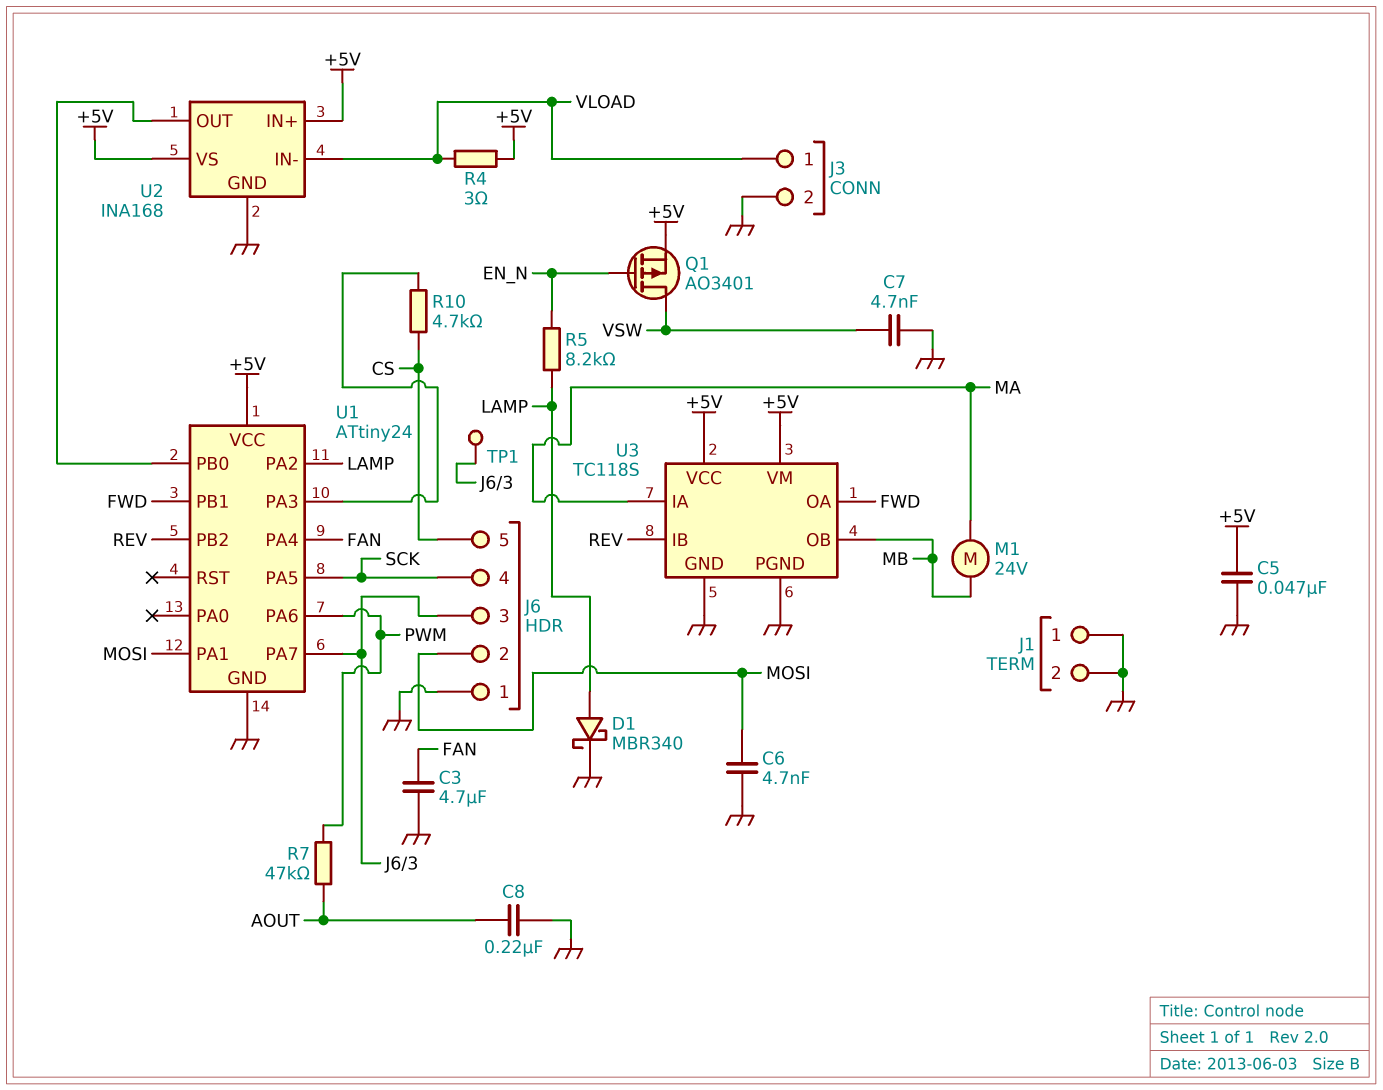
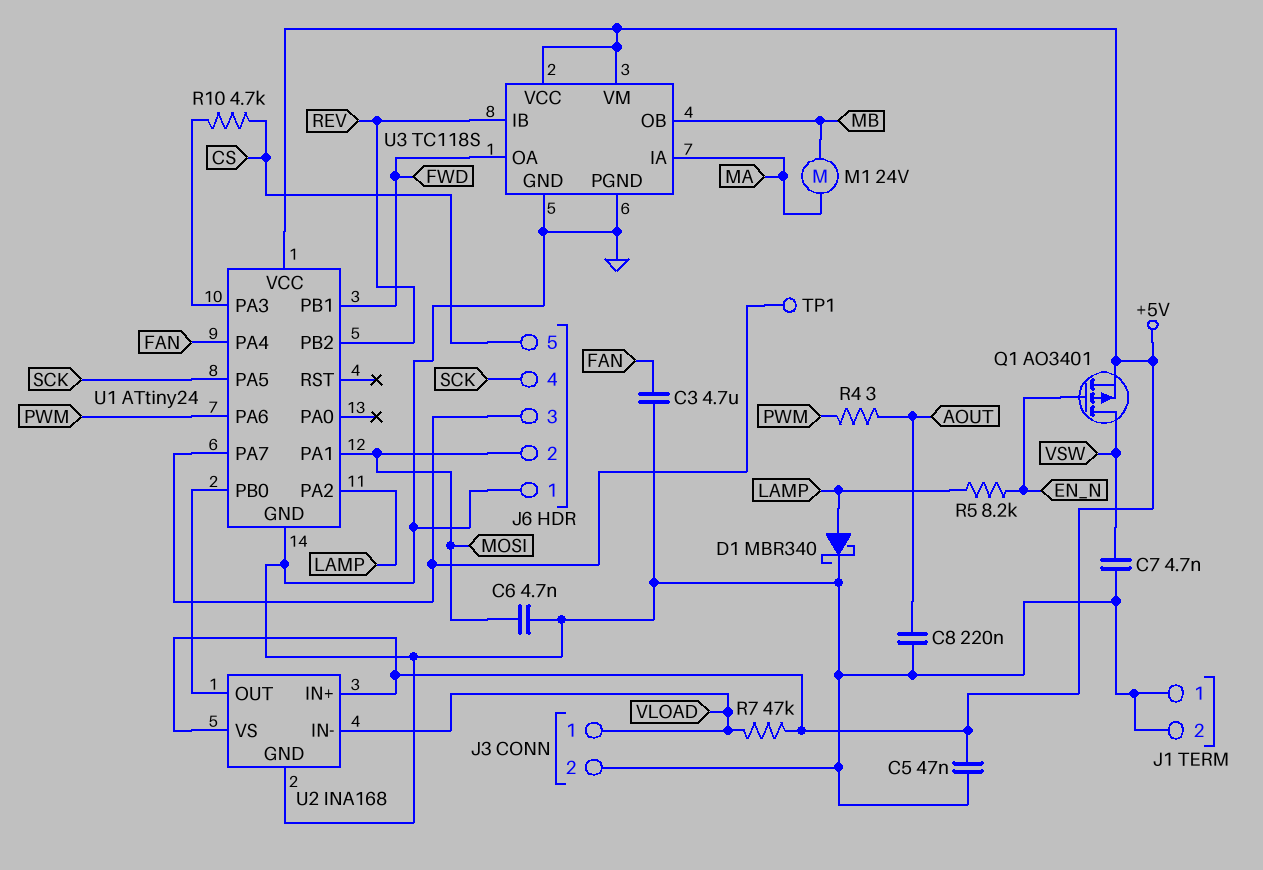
R4: 3 (+5V, VLOAD) -> 3 (AOUT, PWM)
R7: 47k (AOUT, PWM) -> 47k (+5V, VLOAD)

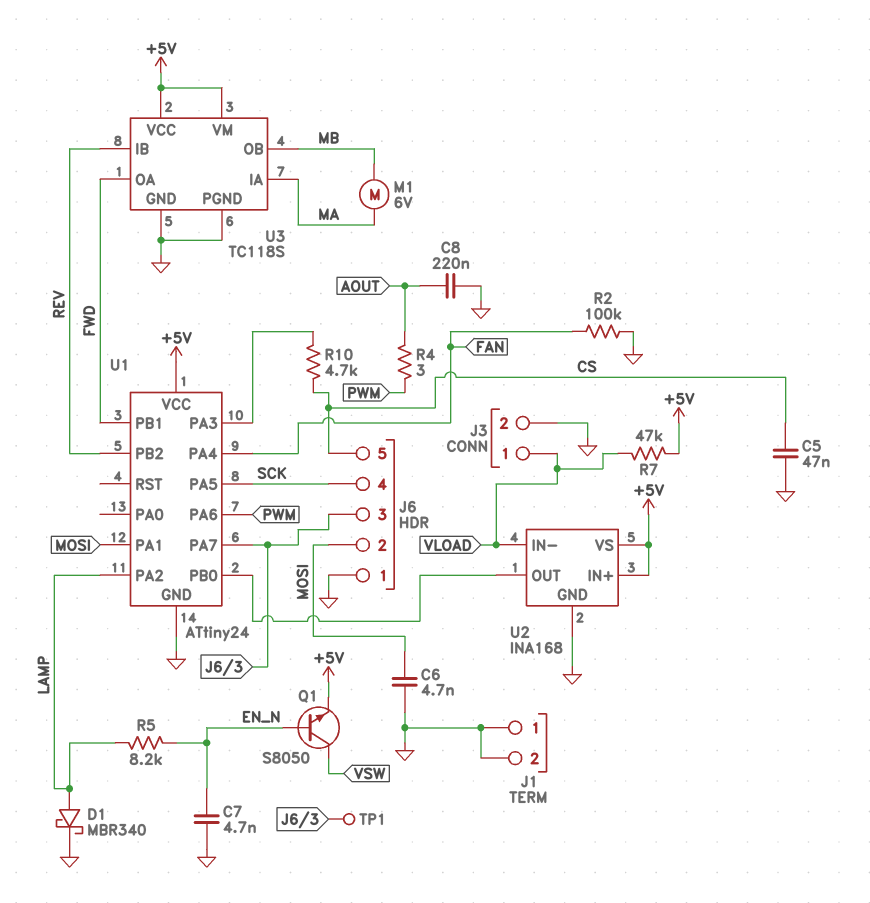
C3: 4.7uF (FAN, GND) -> none
C5: 47nF (+5V, GND) -> 47nF (CS, GND)
C7: 4.7nF (GND, VSW) -> 4.7nF (EN_N, GND)
M1: motor 24V (MA, MB) -> motor 6V (MA, MB)
Q1: PMOS AO3401 (G EN_N, D VSW, S +5V) -> NPN S8050 (B EN_N, C VSW, E +5V)
R2: none -> 100k (FAN, GND)

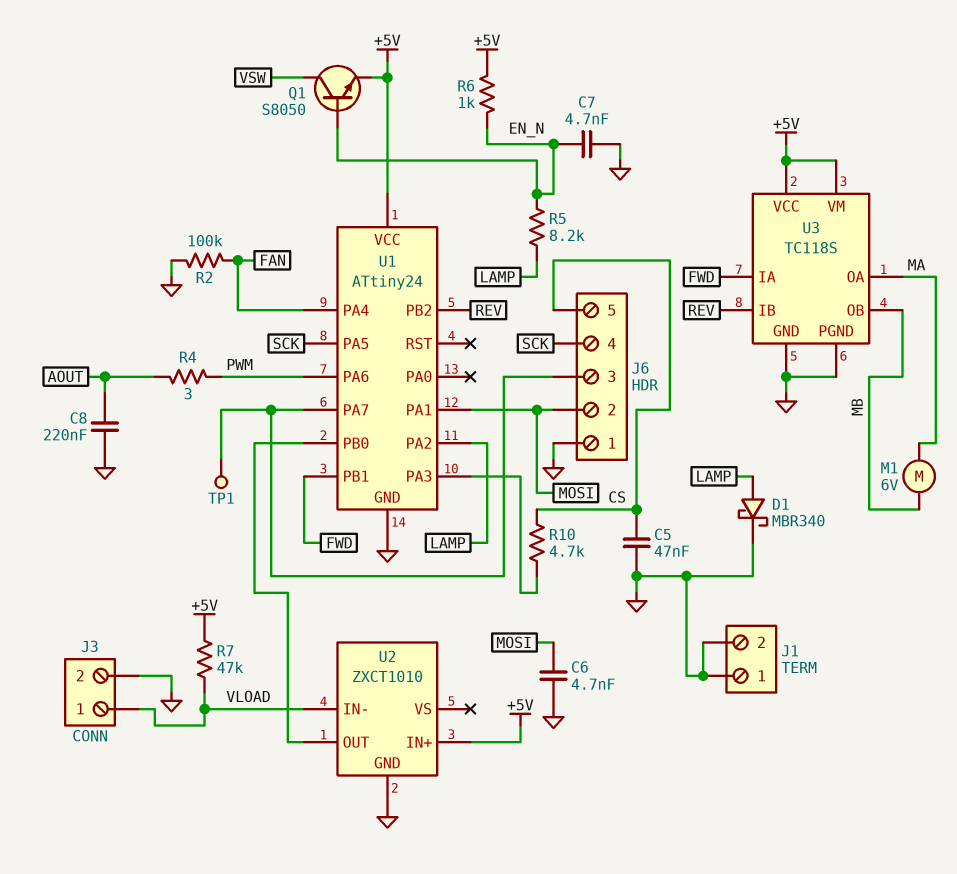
R6: none -> 1k (+5V, EN_N)
U2: INA168 -> ZXCT1010
U2 pin VS: +5V -> none
U3 pin IA: MA -> FWD
U3 pin OA: FWD -> MA

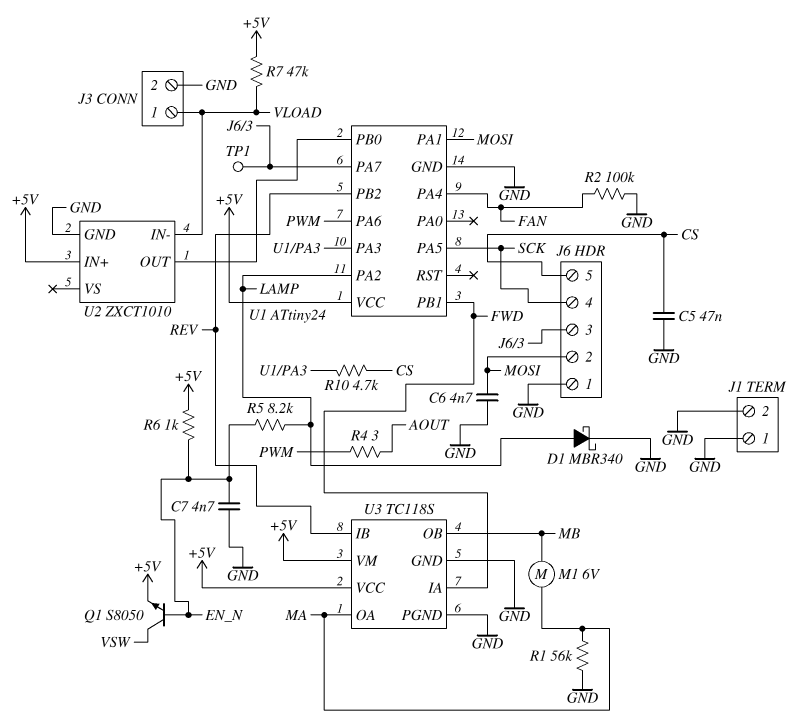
C8: 220nF (AOUT, GND) -> none
R1: none -> 56k (GND, MA)

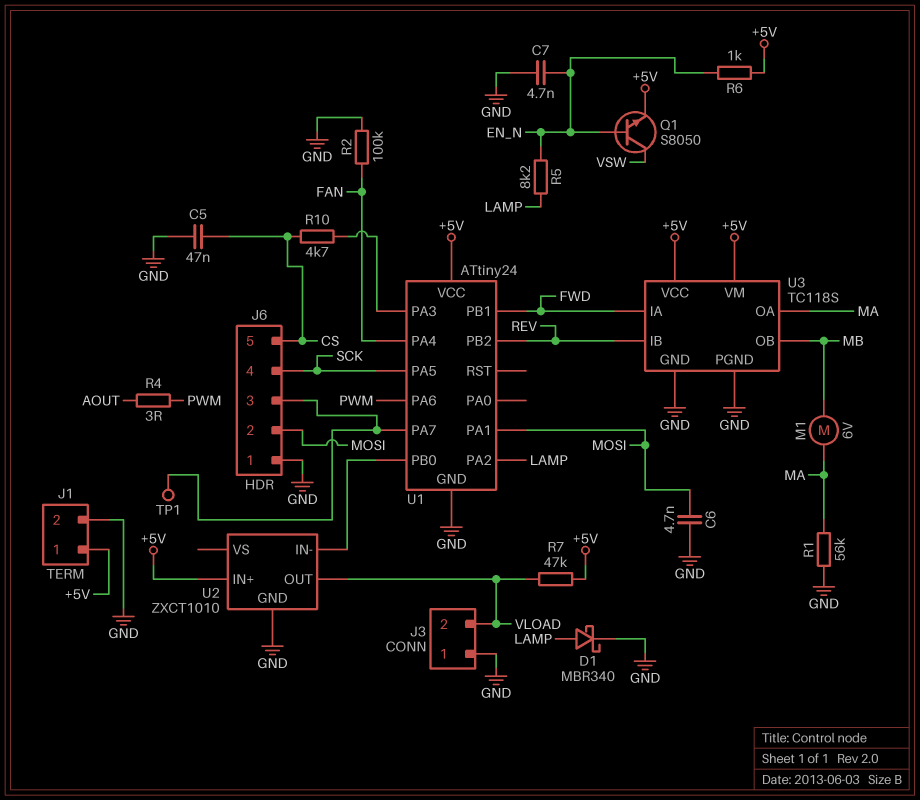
J1 pin 1: GND -> +5V
J3 pin 1: VLOAD -> GND
J3 pin 2: GND -> VLOAD
U2 pin IN-: VLOAD -> U1/PB0
U2 pin OUT: U1/PB0 -> VLOAD

